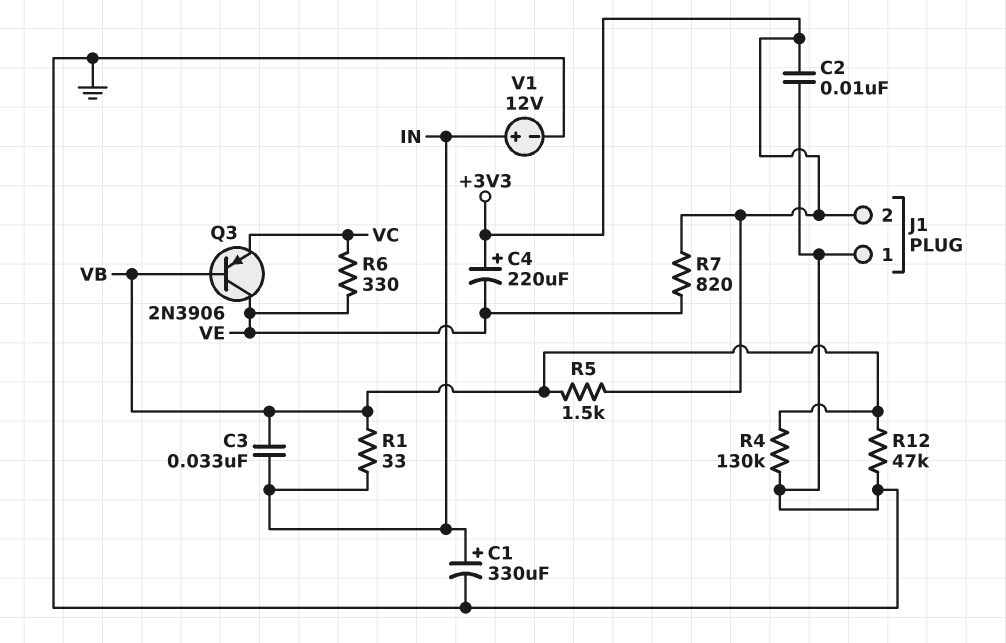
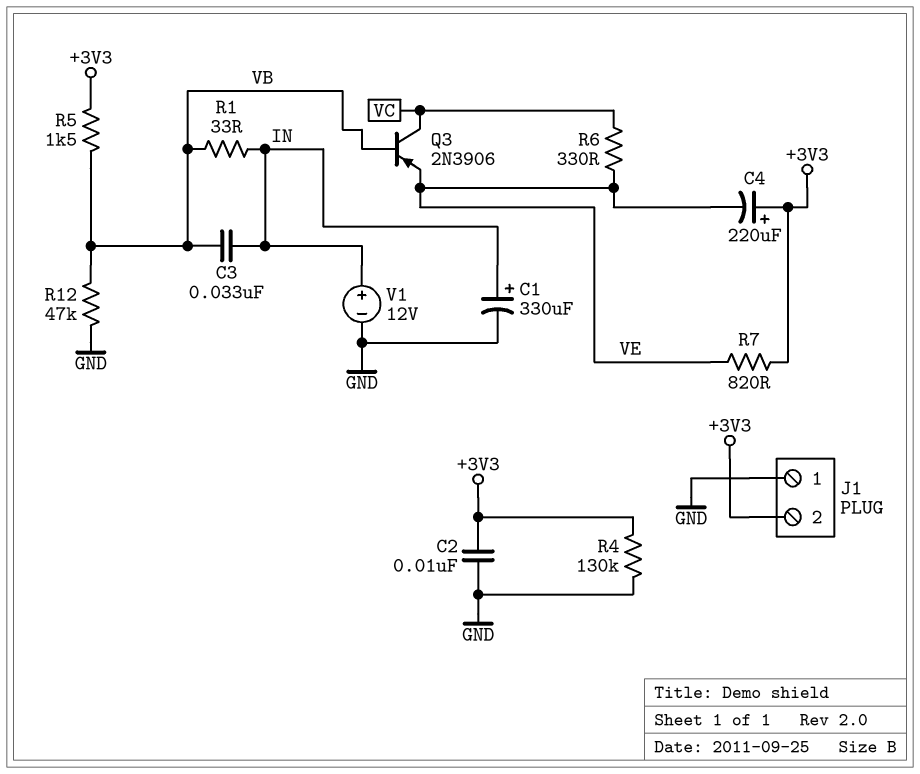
Q3: PNP 2N3906 (B VB, C VE, E VC) -> PNP 2N3906 (B VB, C VC, E VE)
R4: 130k (GND, VB) -> 130k (+3V3, GND)

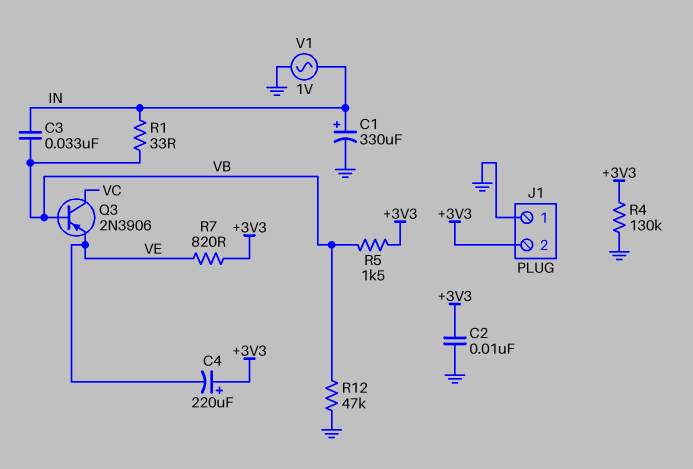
R6: 330 (VC, VE) -> none
V1: 12V (plus IN, minus GND) -> AC 1V (GND, IN)

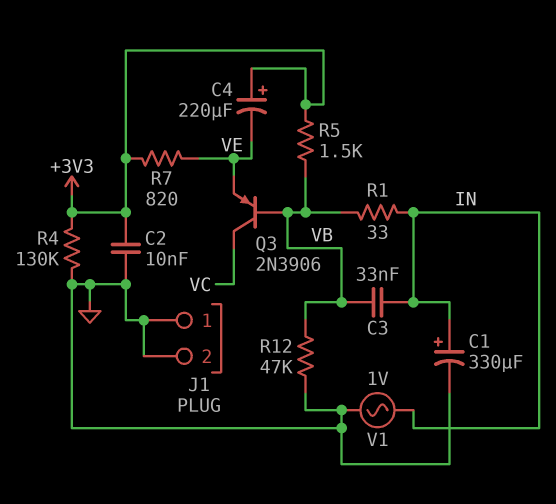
J1 pin 2: +3V3 -> GND

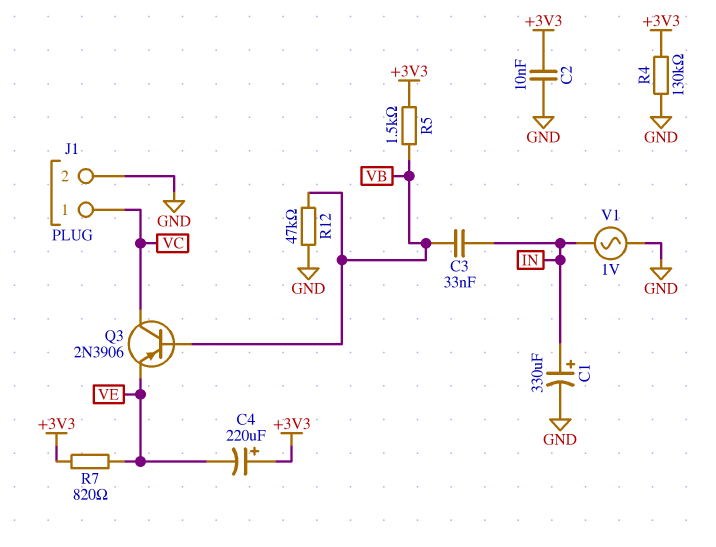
J1 pin 1: GND -> VC
R1: 33 (IN, VB) -> none

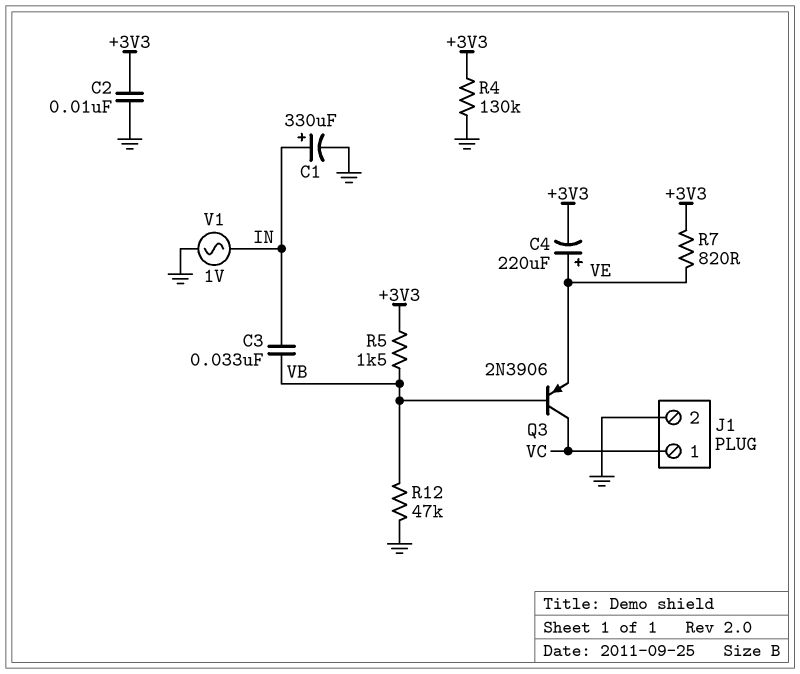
C4: 220uF (plus +3V3, minus VE) -> 220uF (plus VE, minus +3V3)

